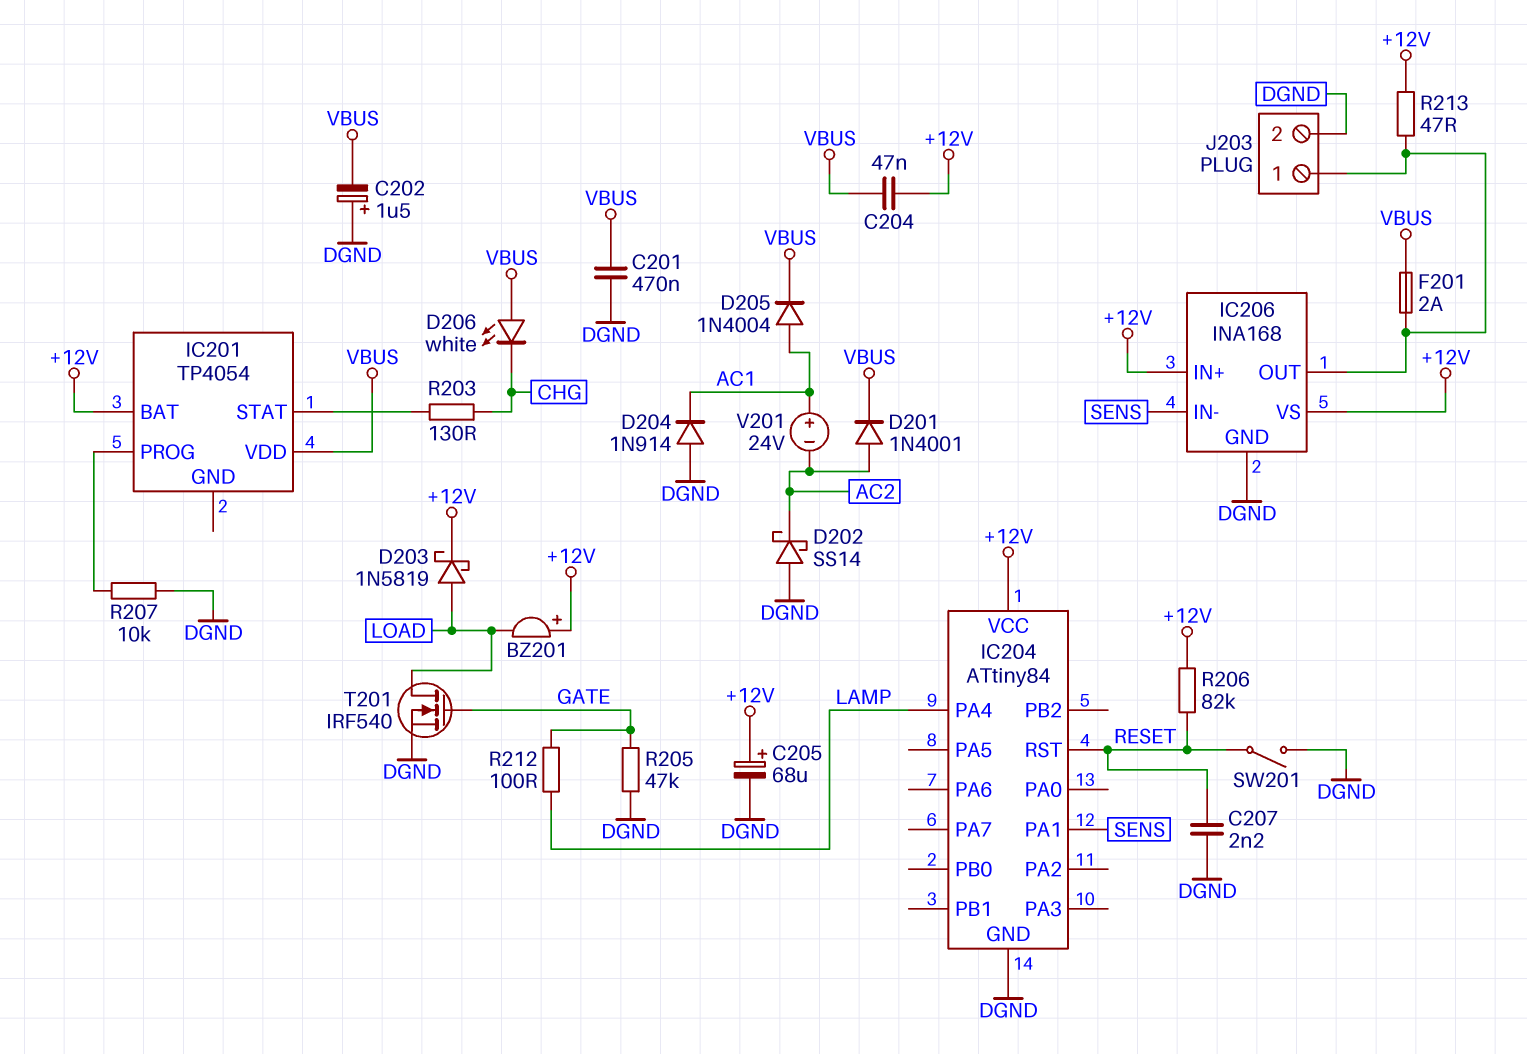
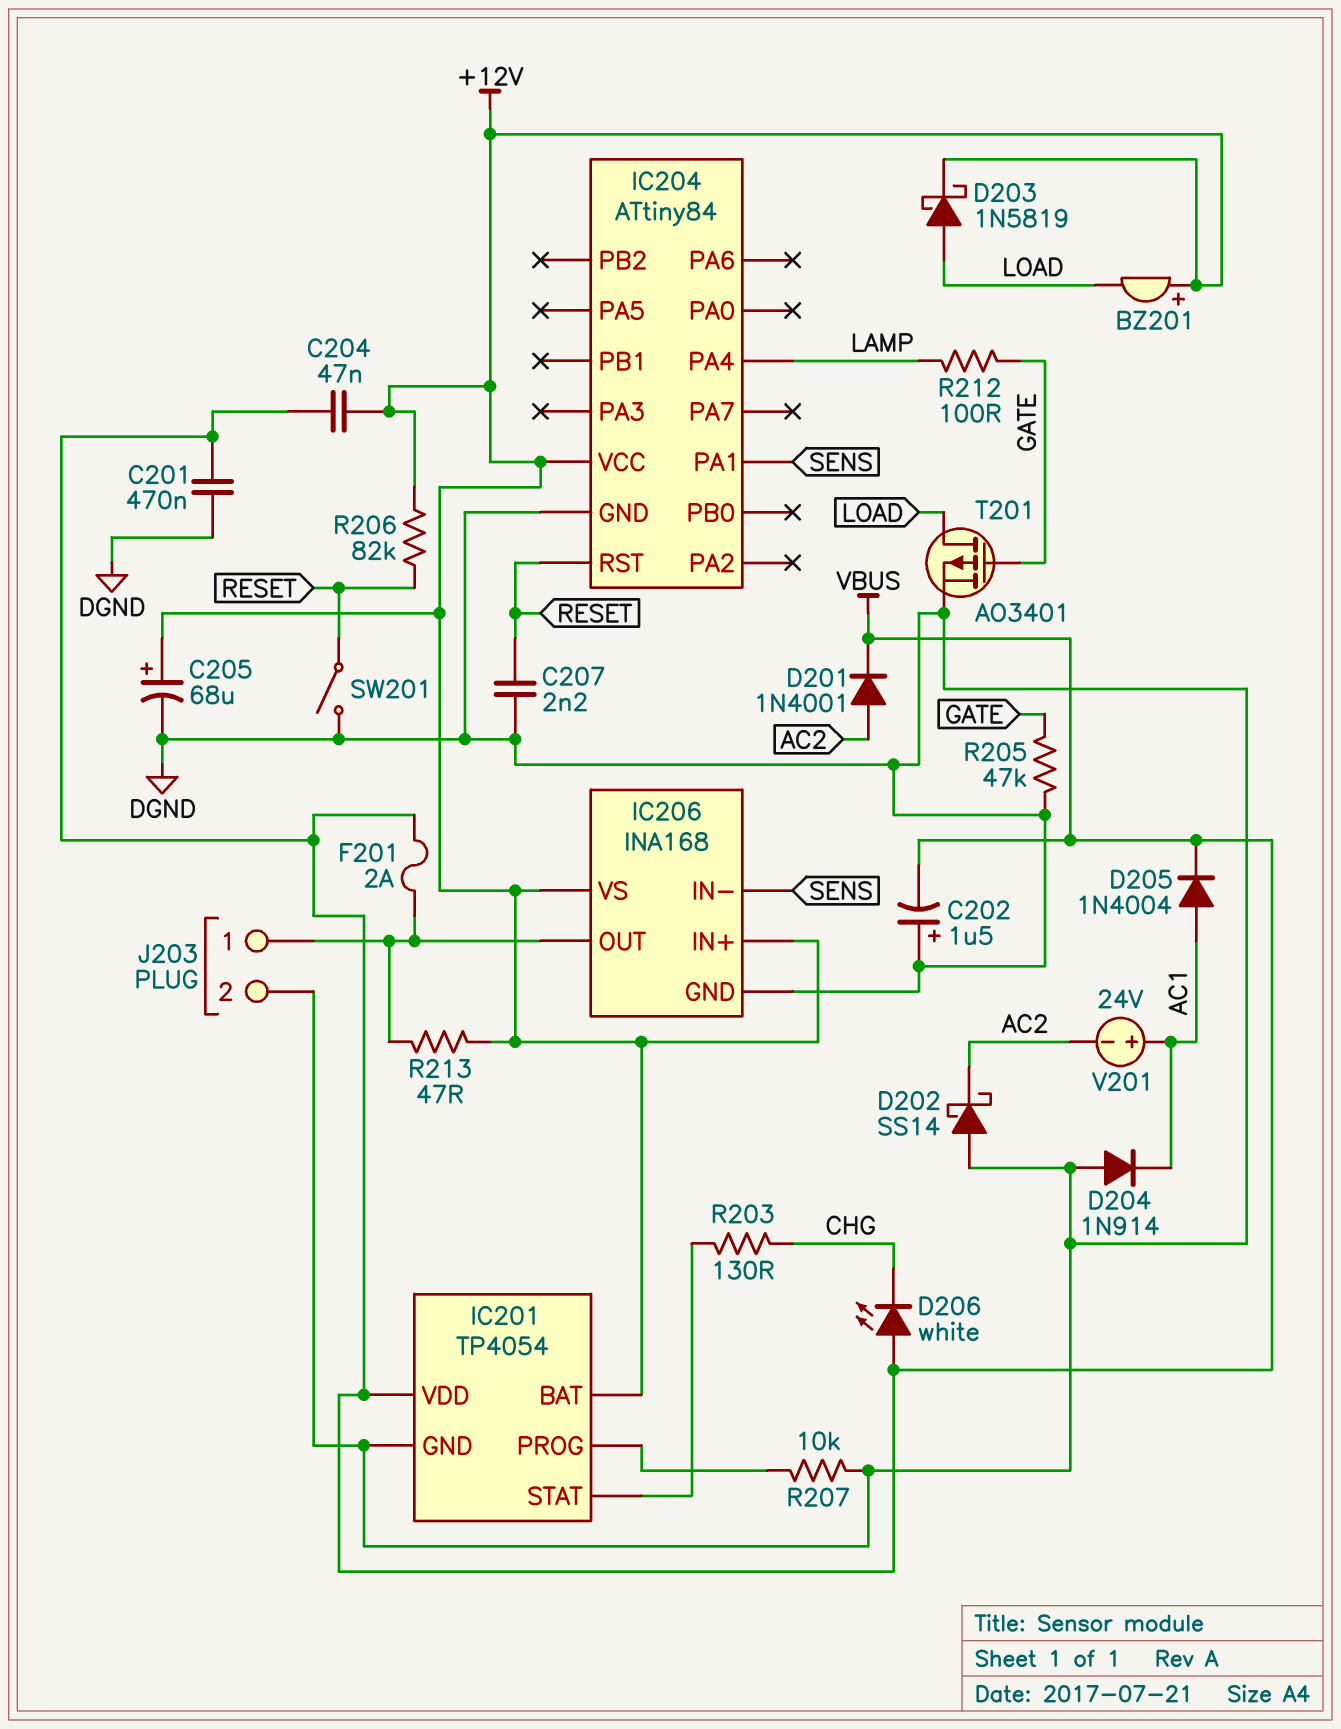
IC201 pin GND: none -> DGND
T201: NMOS IRF540 (G GATE, D LOAD, S DGND) -> PMOS AO3401 (G GATE, D LOAD, S DGND)

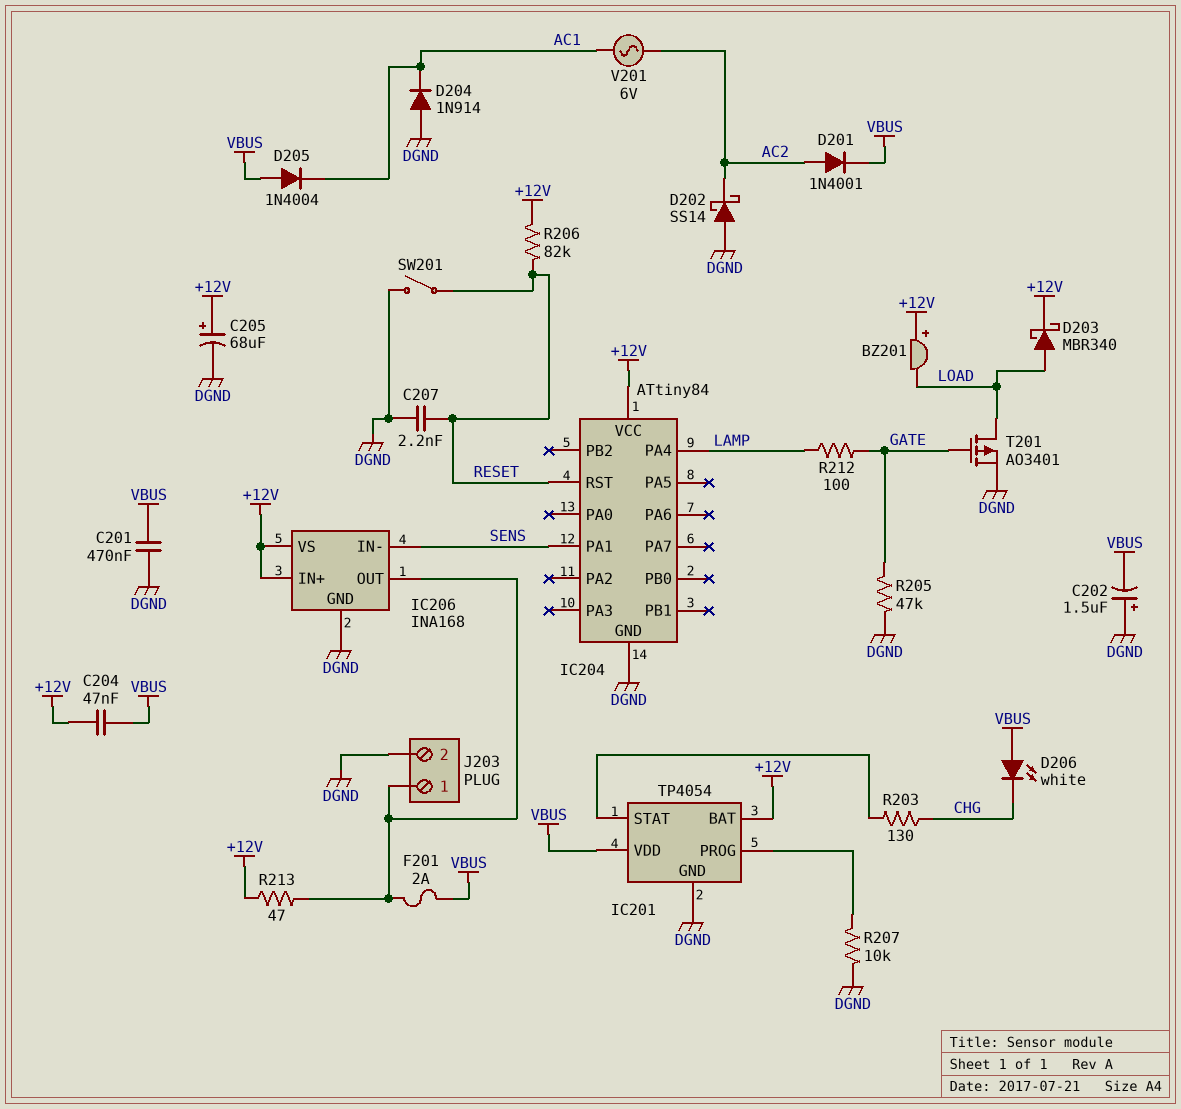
D203: schottky 1N5819 (A LOAD, K +12V) -> schottky MBR340 (A LOAD, K +12V)
D205: diode 1N4004 (A AC1, K VBUS) -> diode 1N4004 (A VBUS, K AC1)
V201: 24V (plus AC1, minus AC2) -> AC 6V (AC1, AC2)

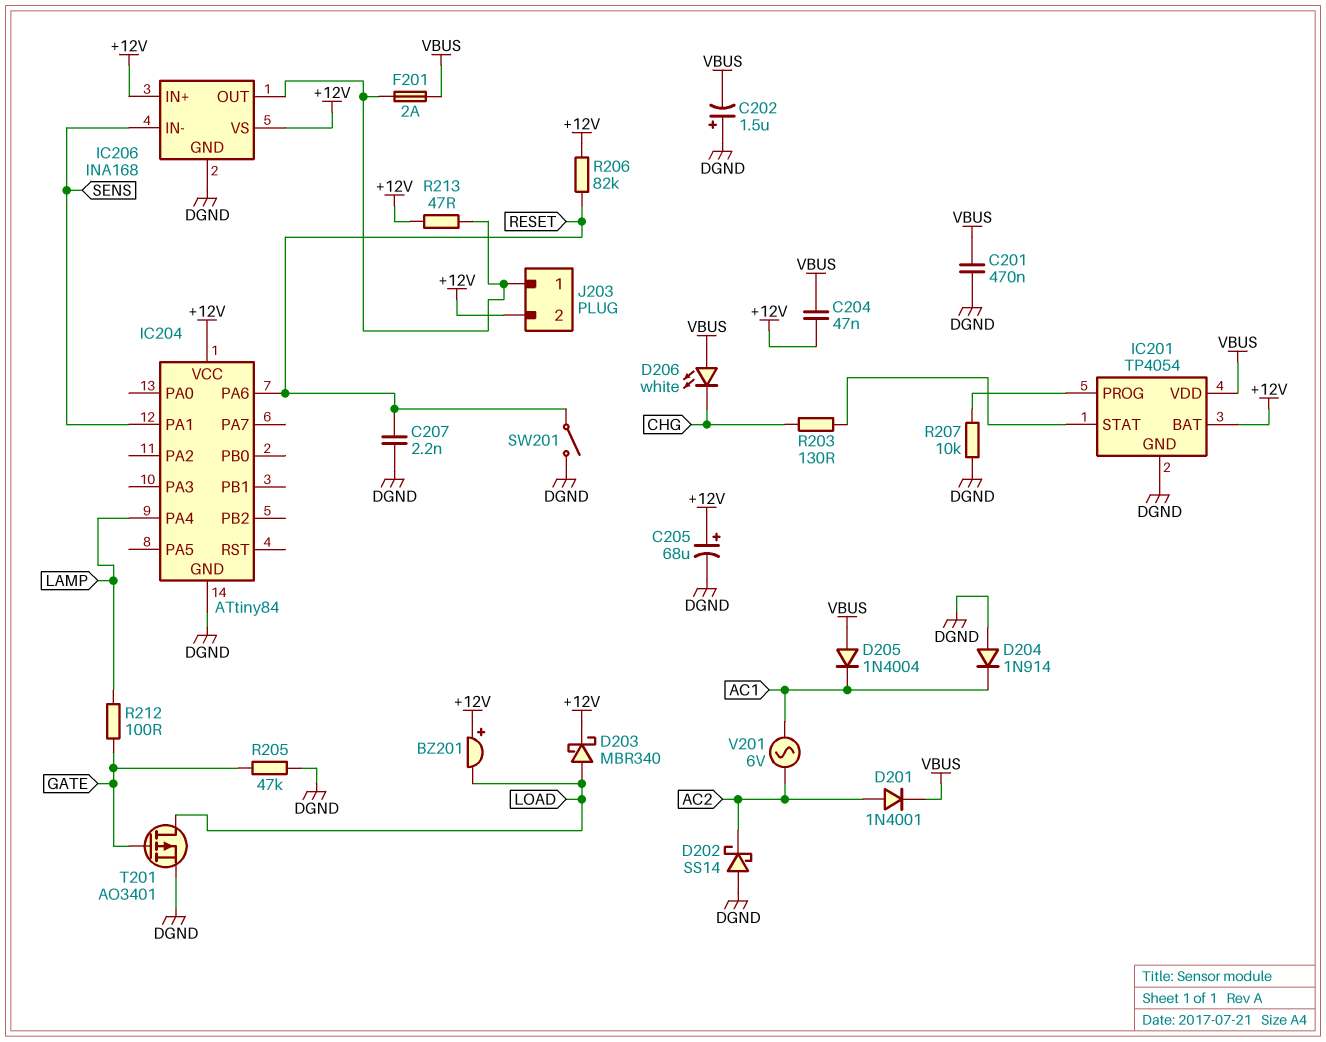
IC204 pin PA6: none -> RESET
IC204 pin RST: RESET -> none
J203 pin 2: DGND -> +12V

